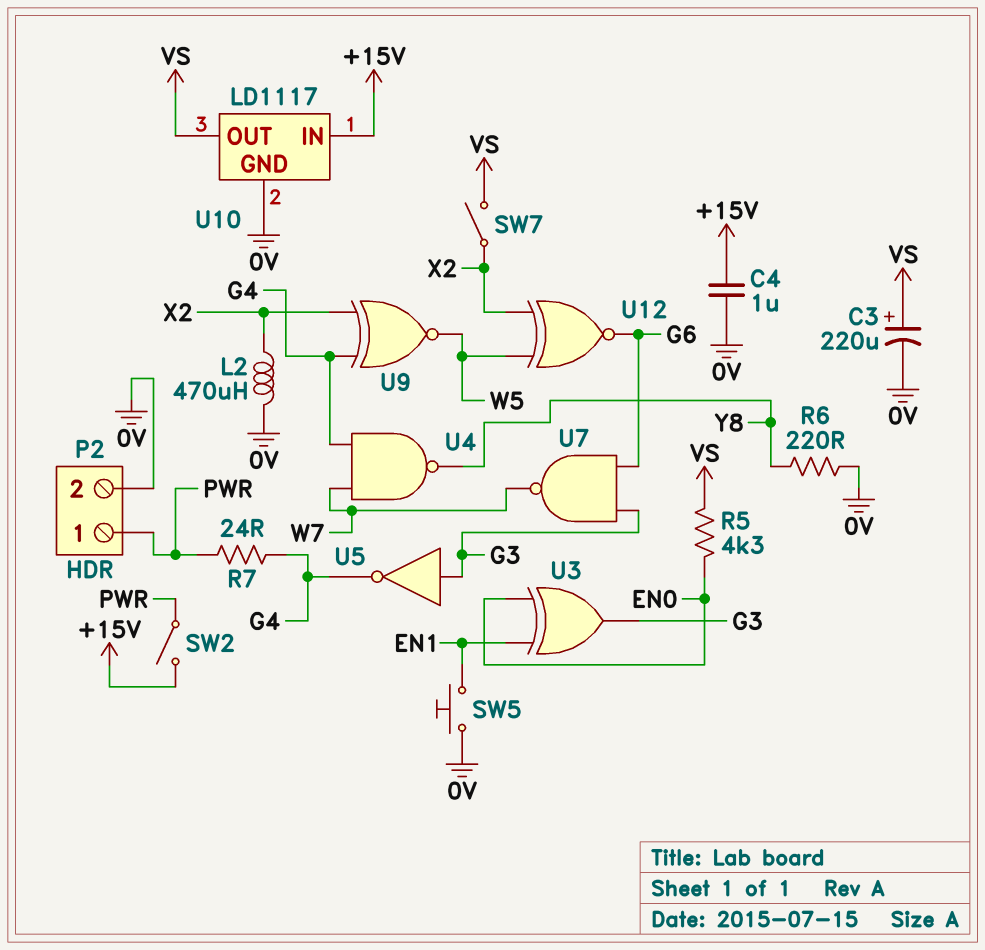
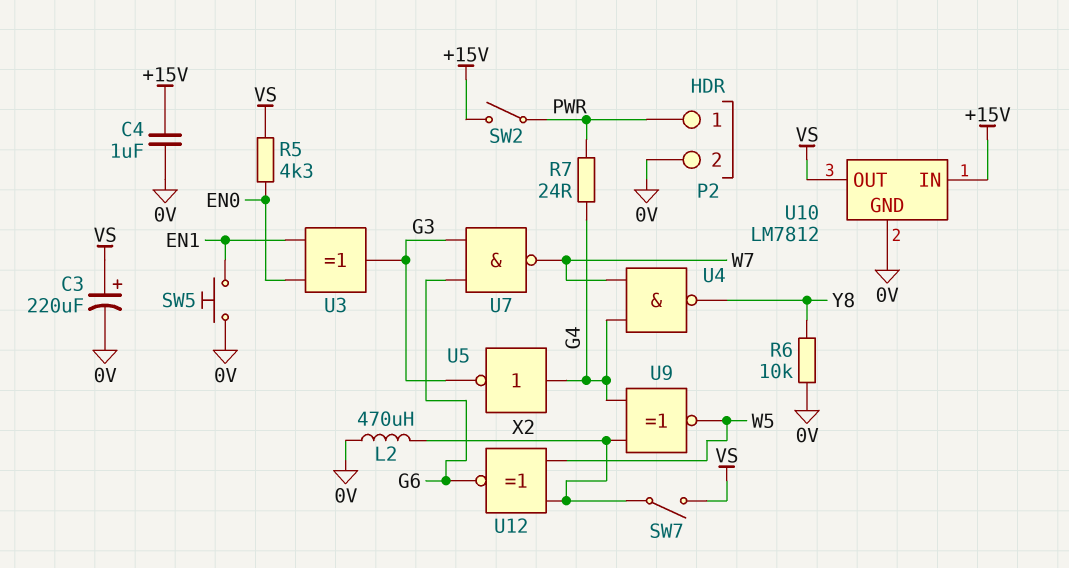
R6: 220 (0V, Y8) -> 10k (0V, Y8)
U5: NOT (in G3, out G4) -> NOT (in G4, out G3)
U10: LD1117 -> LM7812

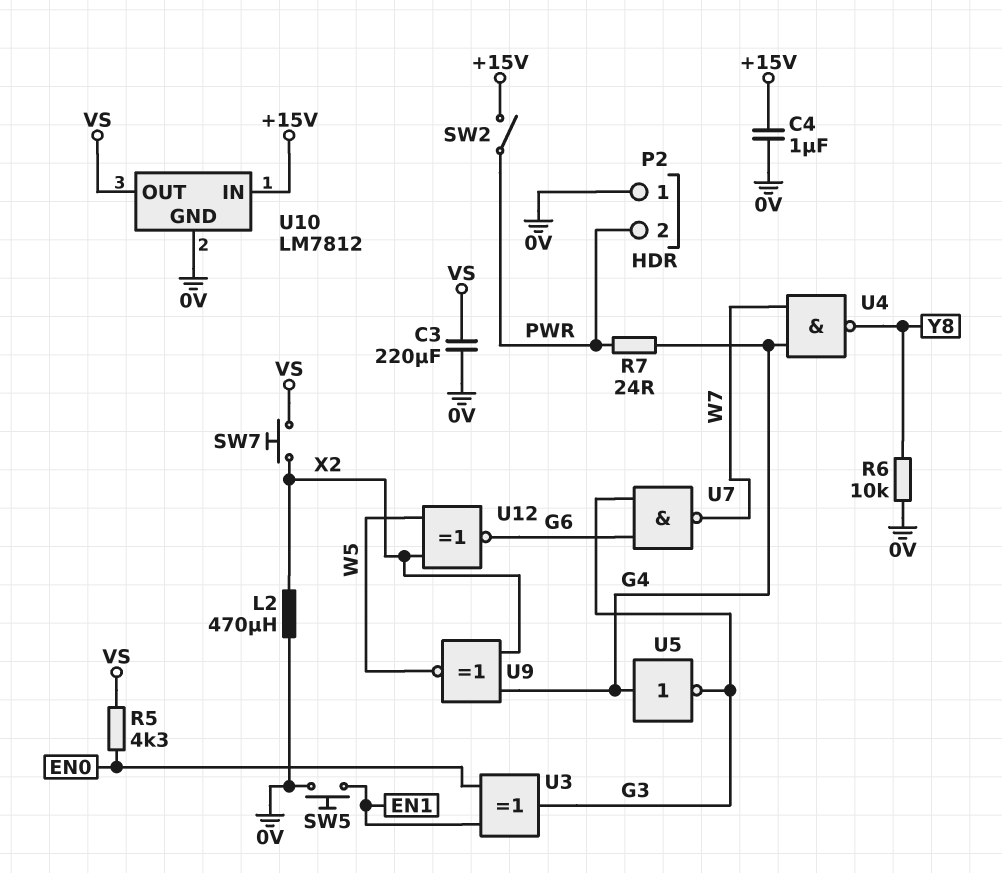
C3: 220uF (plus VS, minus 0V) -> 220uF (0V, VS)
P2 pin 1: PWR -> 0V
P2 pin 2: 0V -> PWR
SW7: switch (VS, X2) -> button (VS, X2)

